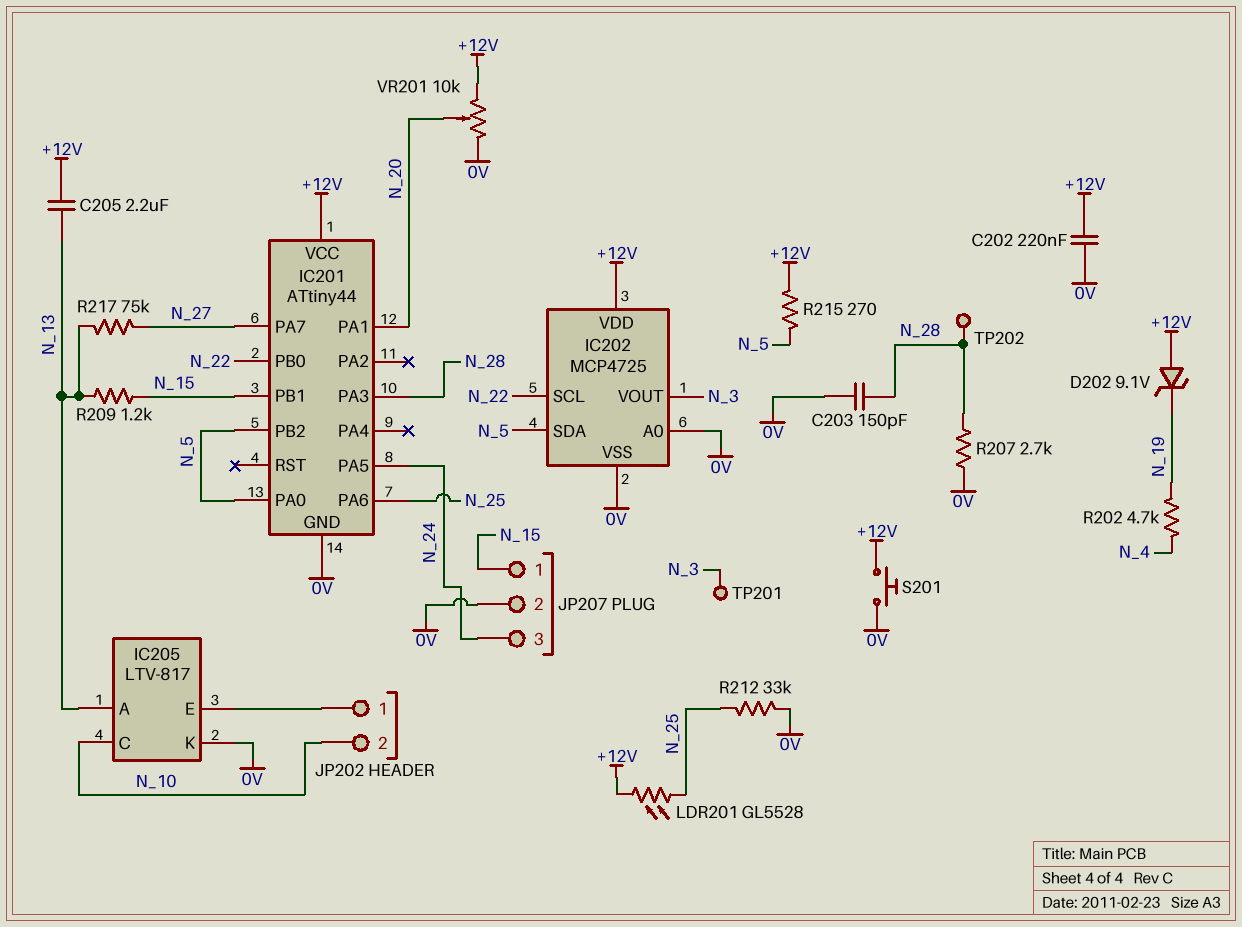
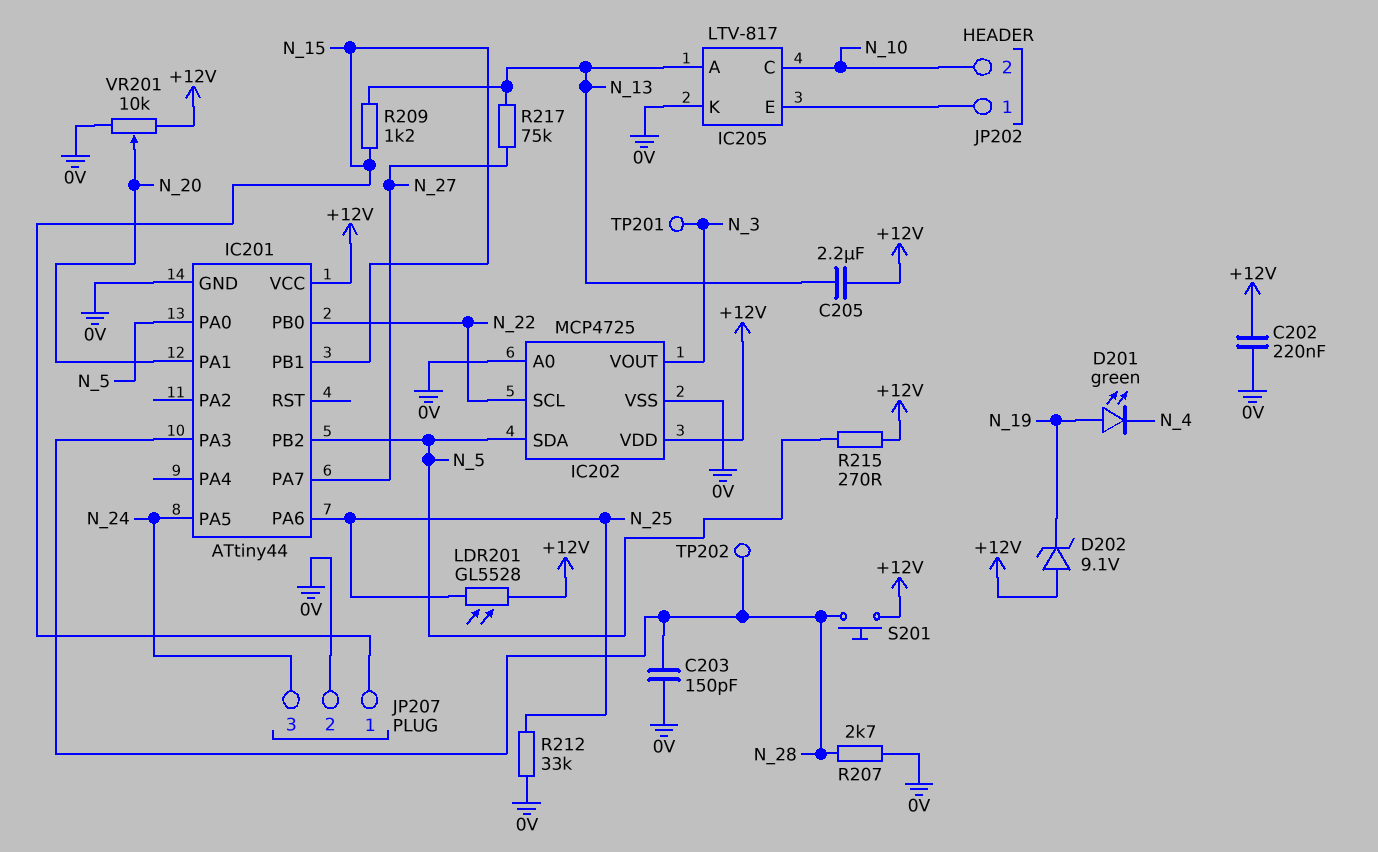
D201: none -> LED green (A N_19, K N_4)
R202: 4.7k (N_4, N_19) -> none
S201: button (+12V, 0V) -> button (+12V, N_28)

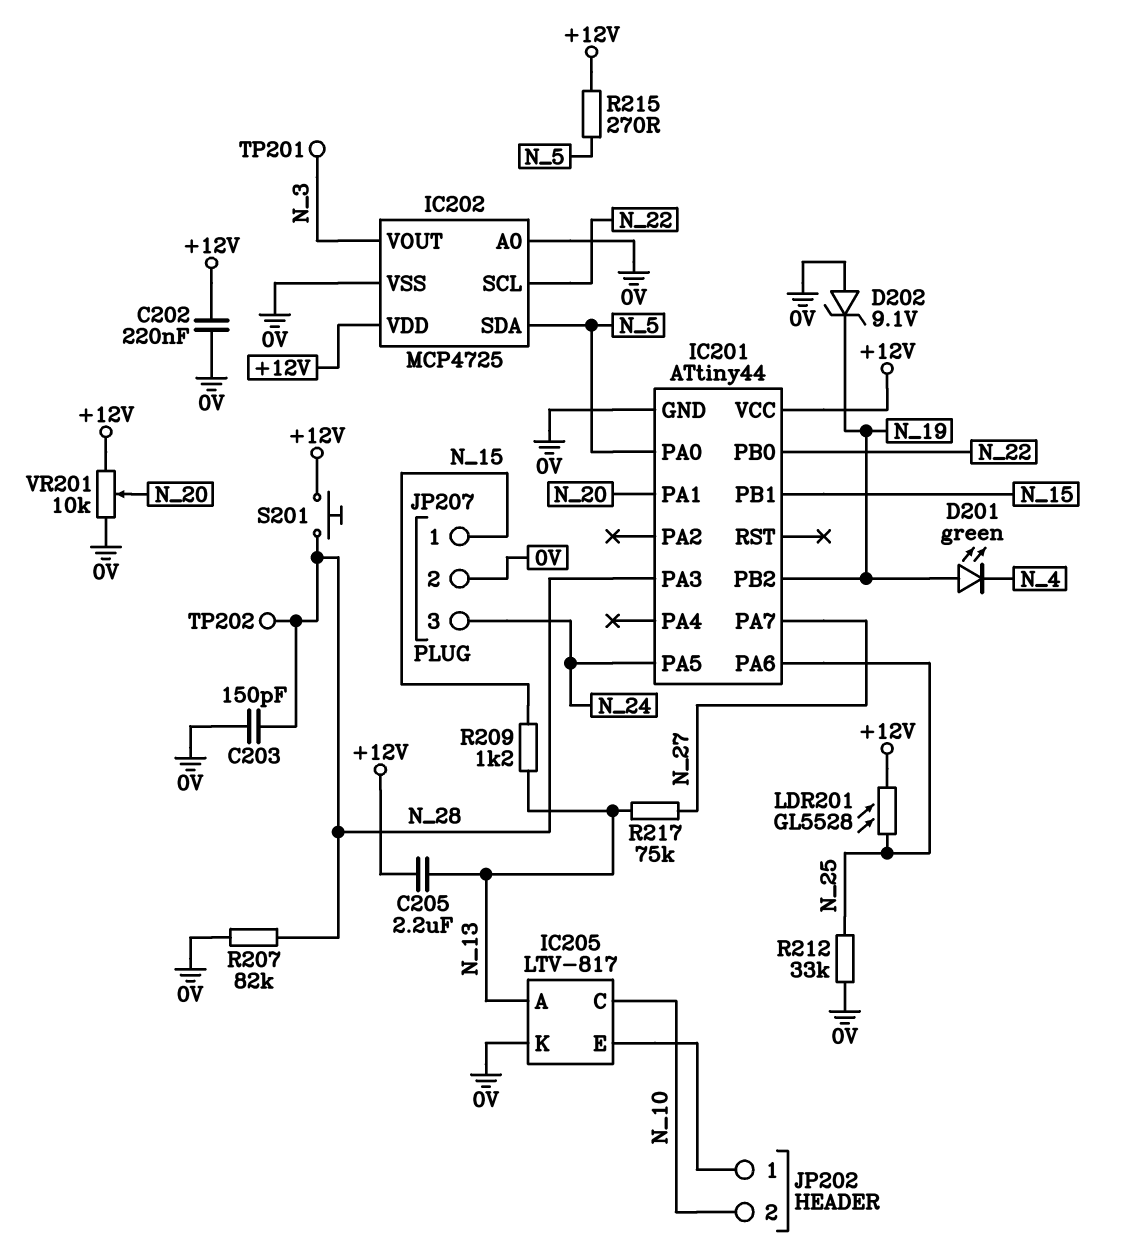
D202: zener 9.1V (A +12V, K N_19) -> zener 9.1V (A 0V, K N_19)
IC201 pin PB2: N_5 -> N_19
R207: 2.7k (0V, N_28) -> 82k (0V, N_28)

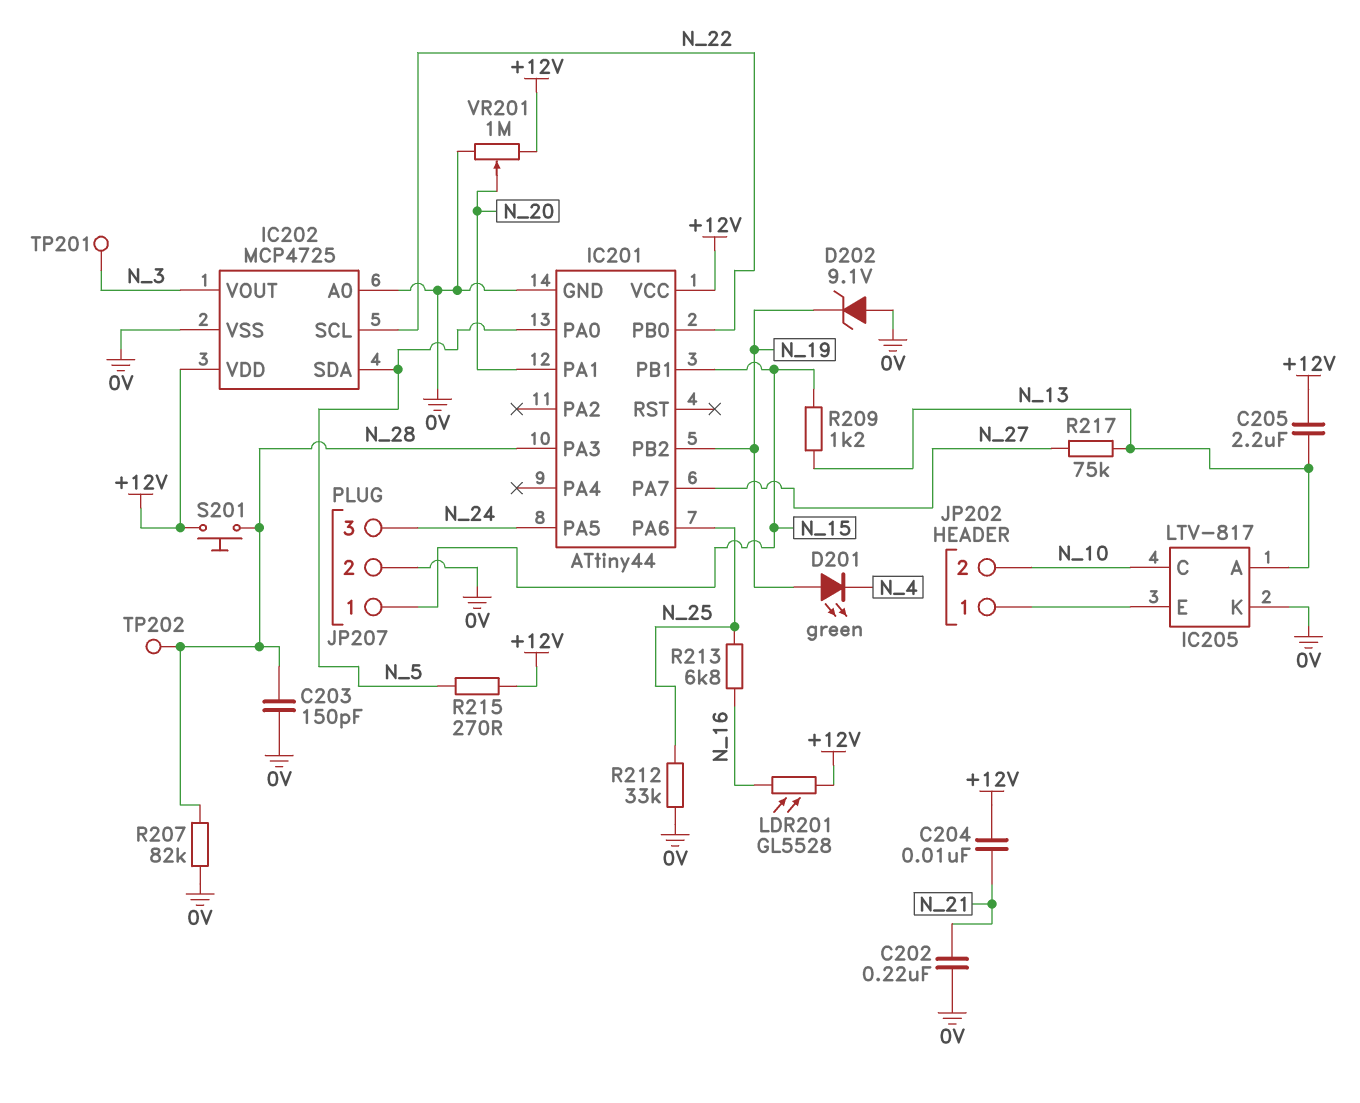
C202: 220nF (+12V, 0V) -> 220nF (0V, N_21)
C204: none -> 10nF (+12V, N_21)
LDR201: GL5528 (+12V, N_25) -> GL5528 (+12V, N_16)
R213: none -> 6.8k (N_16, N_25)
VR201: 10k (+12V, 0V, wiper N_20) -> 1M (+12V, 0V, wiper N_20)

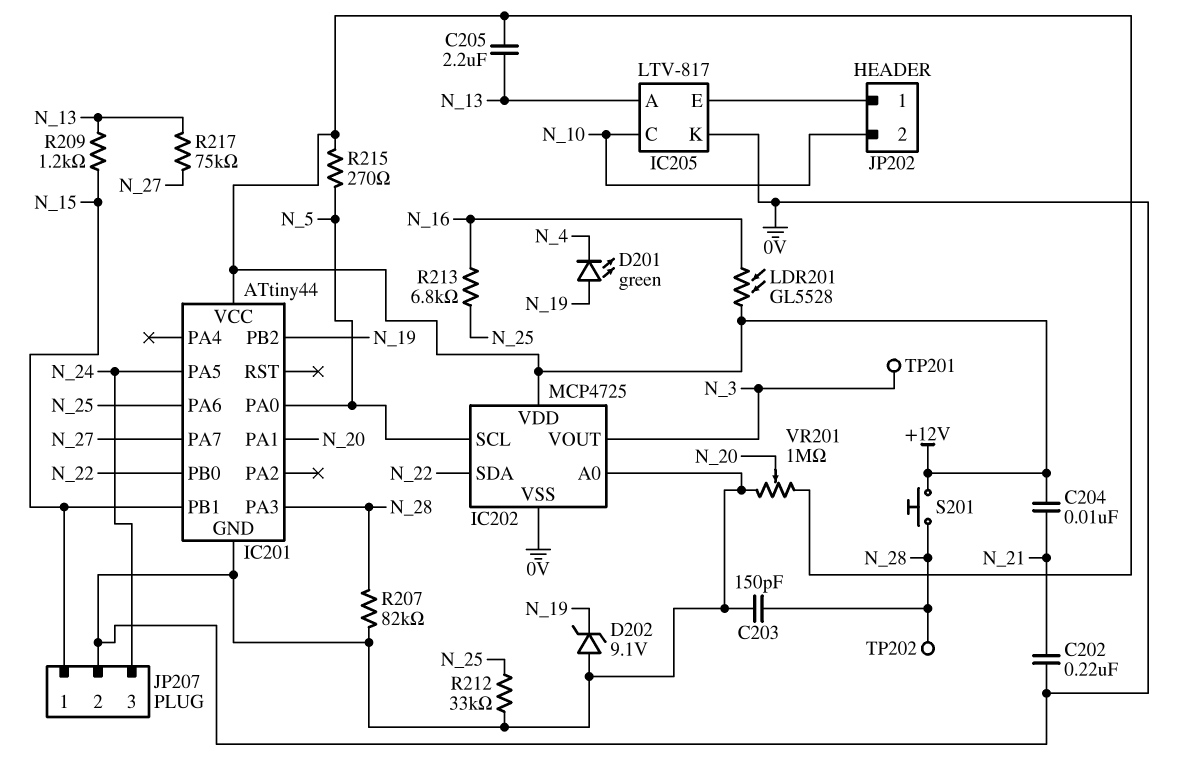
IC202 pin SCL: N_22 -> N_5
IC202 pin SDA: N_5 -> N_22

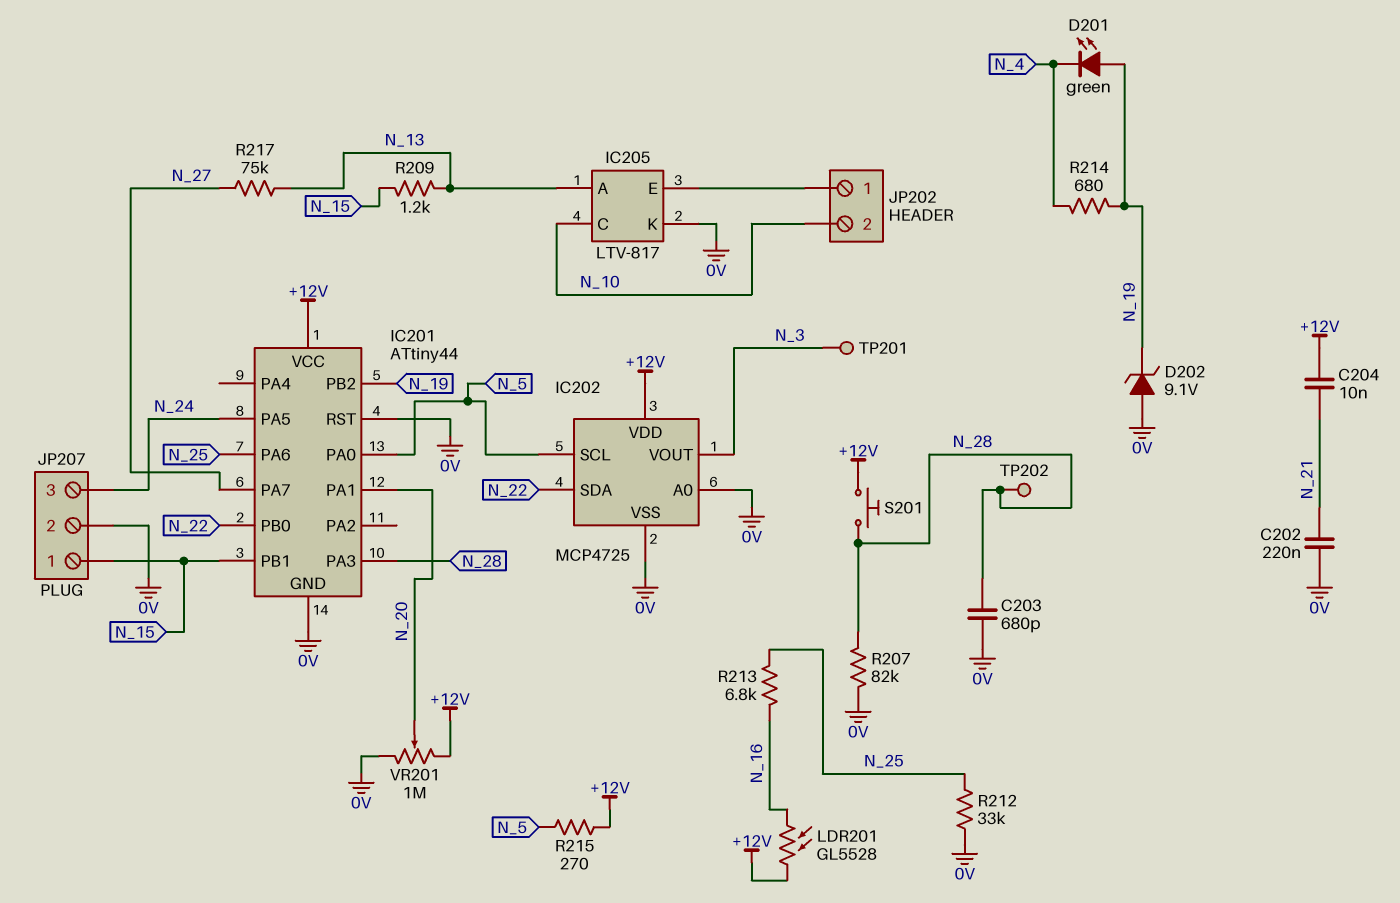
C203: 150pF (0V, N_28) -> 680pF (0V, N_28)
C205: 2.2uF (+12V, N_13) -> none
IC201 pin RST: none -> 0V
R214: none -> 680 (N_4, N_19)

